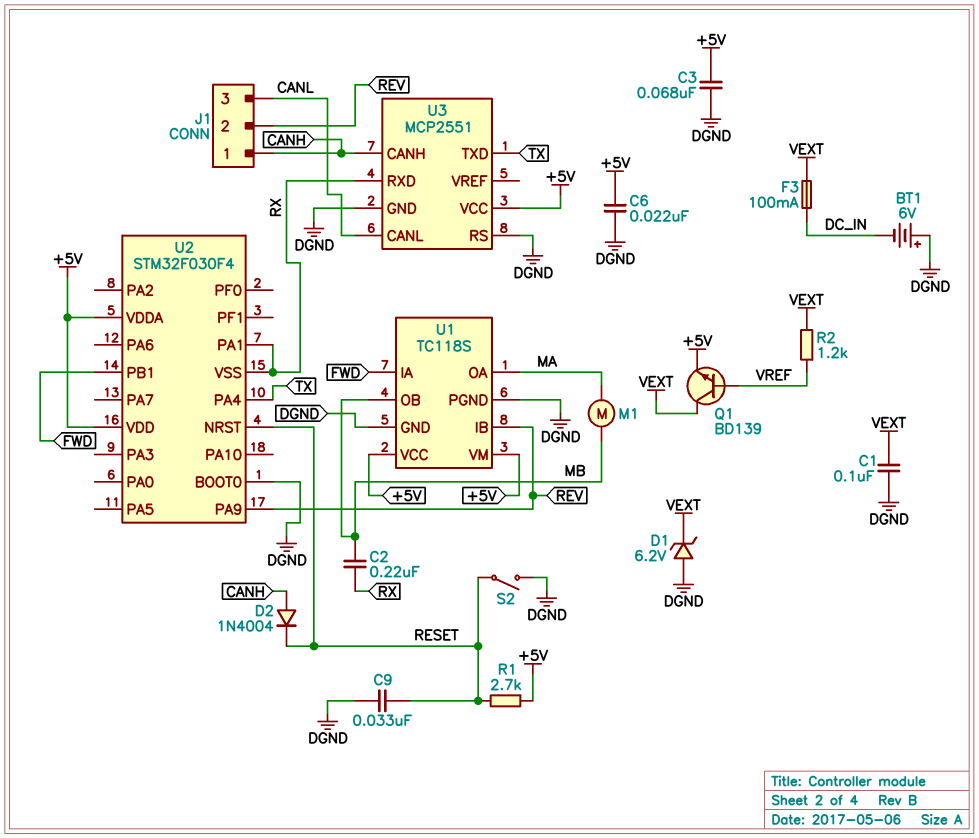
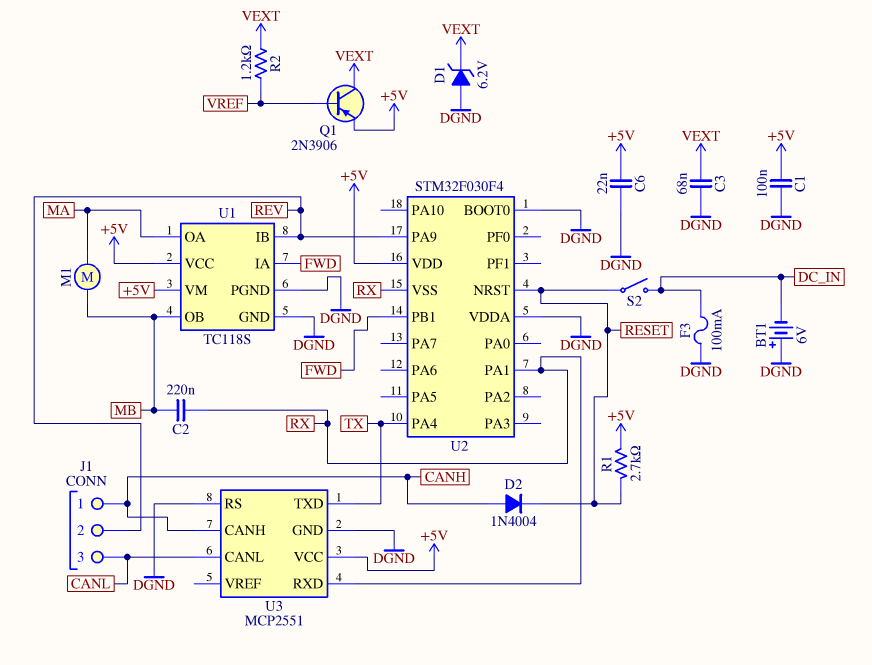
C1: 100nF (DGND, VEXT) -> 100nF (+5V, DGND)
C3: 68nF (+5V, DGND) -> 68nF (DGND, VEXT)
C9: 33nF (DGND, RESET) -> none
F3: 100mA (DC_IN, VEXT) -> 100mA (DC_IN, DGND)
Q1: NPN BD139 (B VREF, C VEXT, E +5V) -> PNP 2N3906 (B VREF, C VEXT, E +5V)
S2: switch (DGND, RESET) -> switch (DC_IN, RESET)
U2 pin VDDA: +5V -> DGND

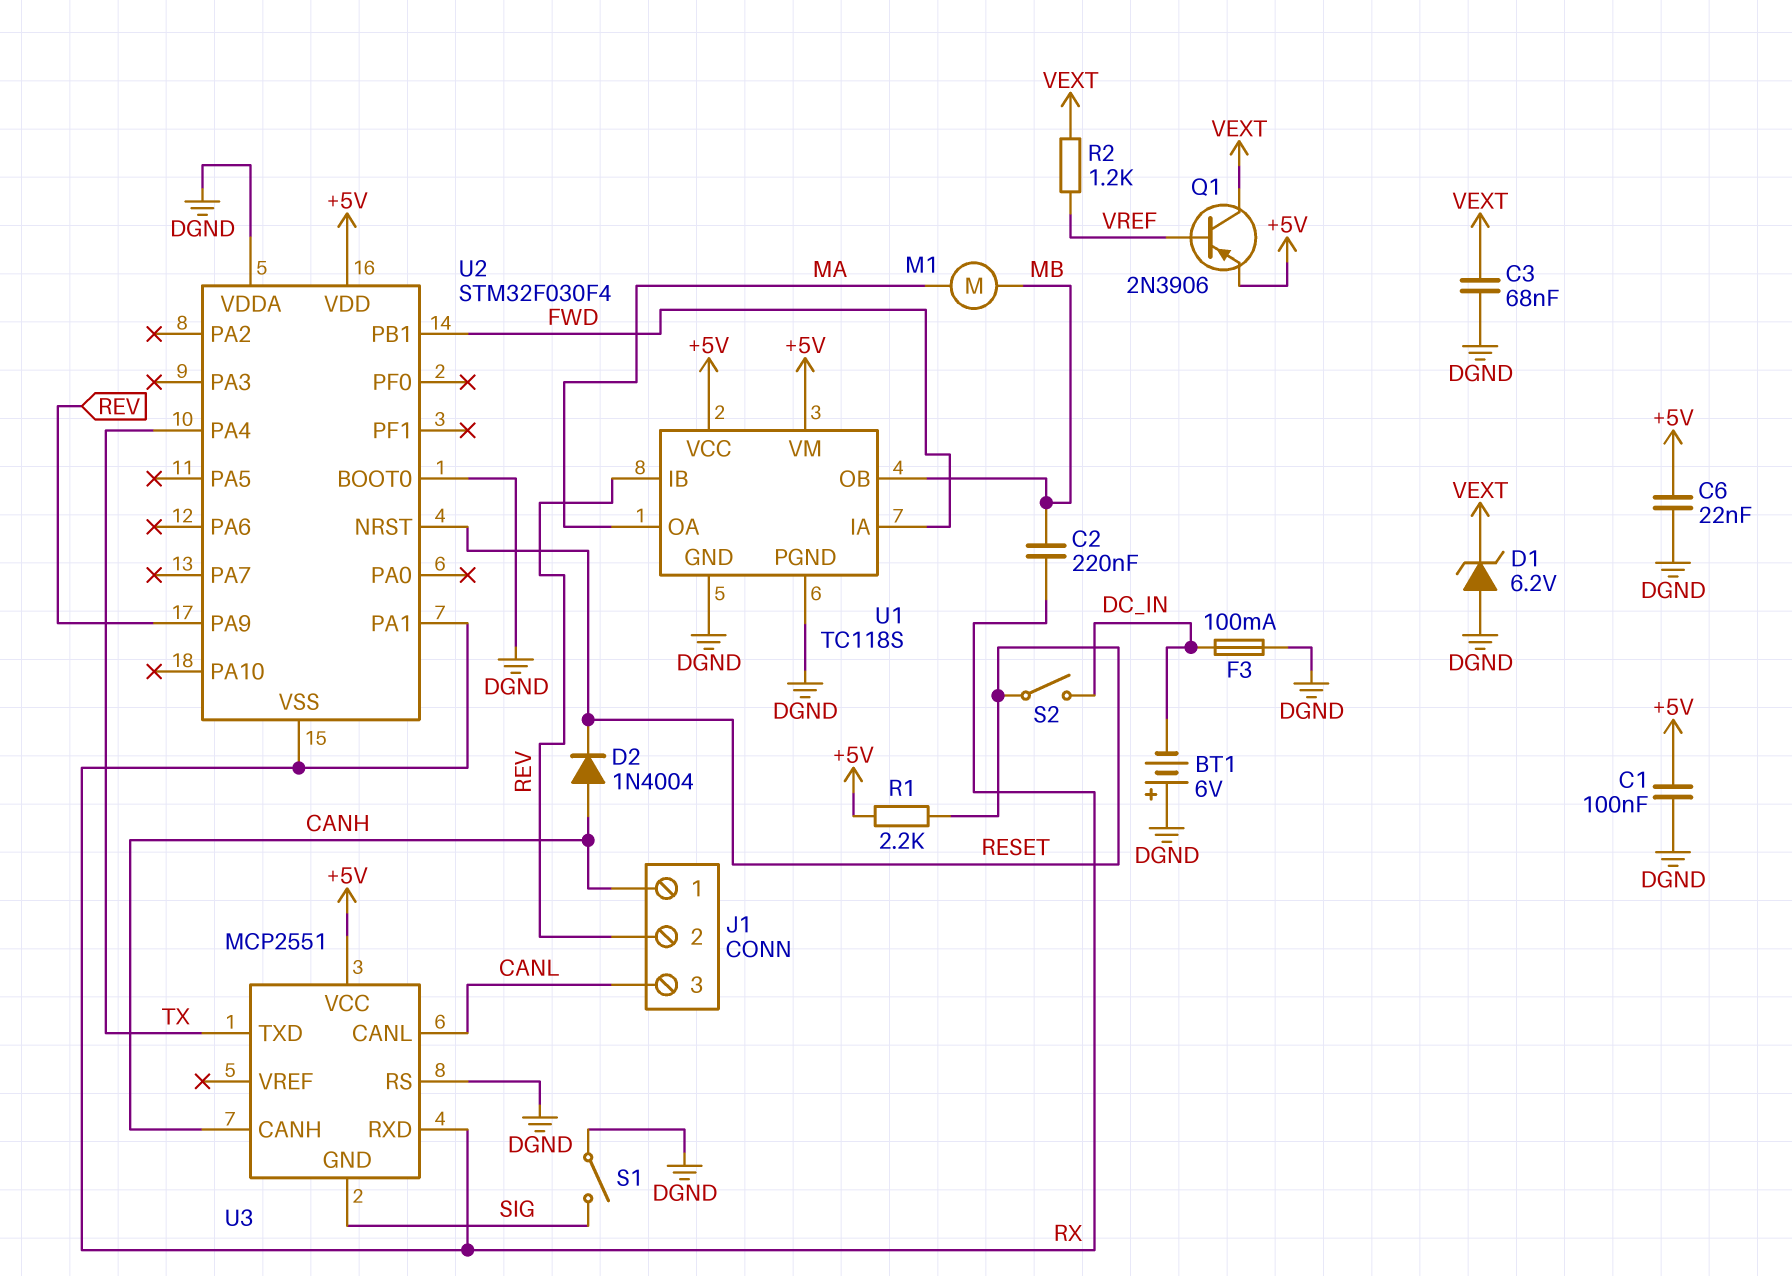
R1: 2.7k (+5V, RESET) -> 2.2k (+5V, RESET)
S1: none -> switch (DGND, SIG)
U3 pin GND: DGND -> SIG

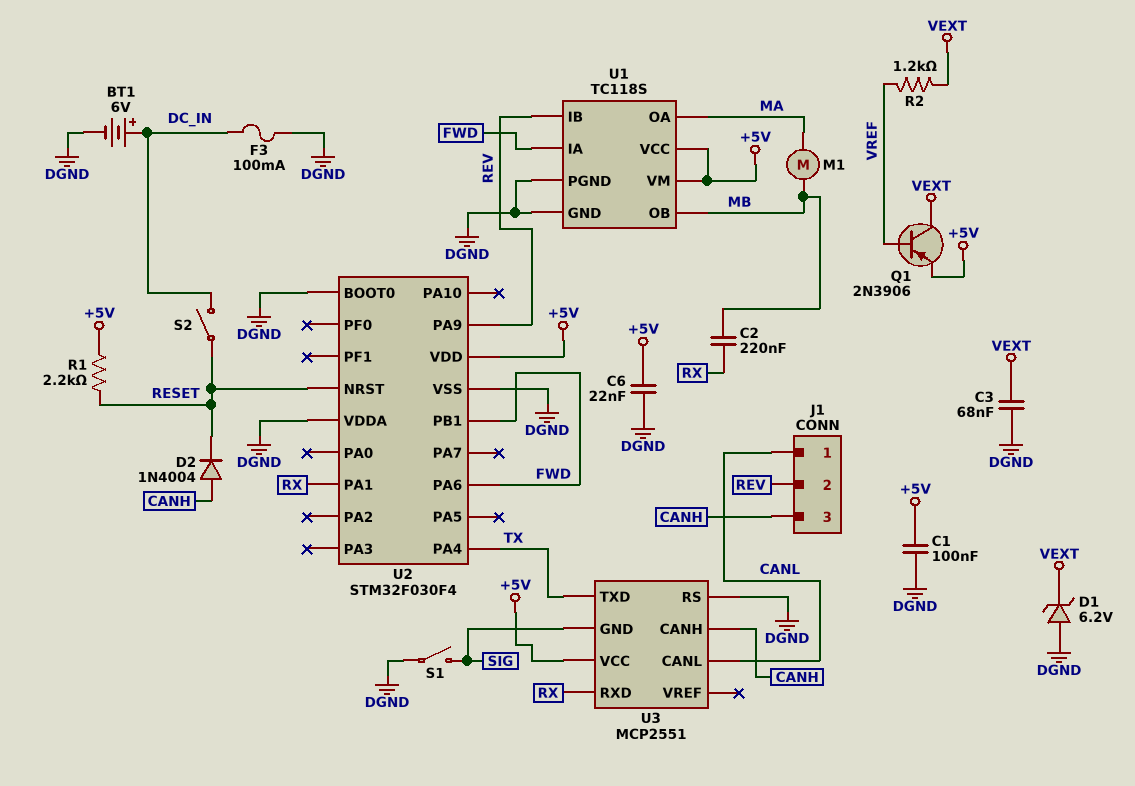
BT1: 6V (plus DGND, minus DC_IN) -> 6V (plus DC_IN, minus DGND)
J1 pin 1: CANH -> CANL
J1 pin 3: CANL -> CANH
U2 pin PA6: none -> FWD
U2 pin VSS: RX -> DGND

